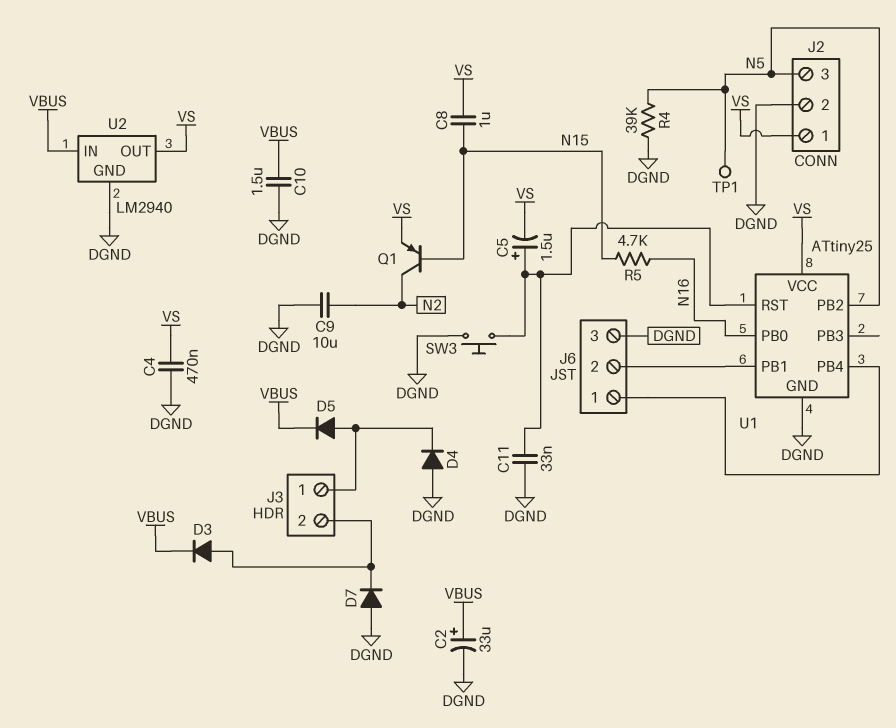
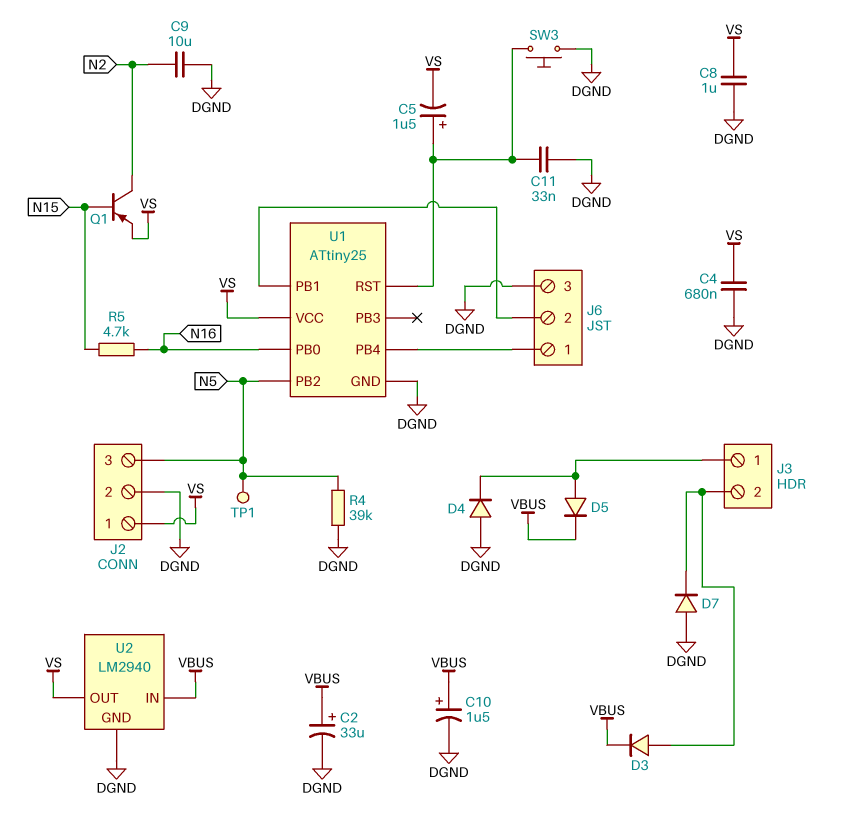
C4: 470nF (DGND, VS) -> 680nF (DGND, VS)
C8: 1uF (N15, VS) -> 1uF (DGND, VS)
C10: 1.5uF (DGND, VBUS) -> 1.5uF (plus VBUS, minus DGND)

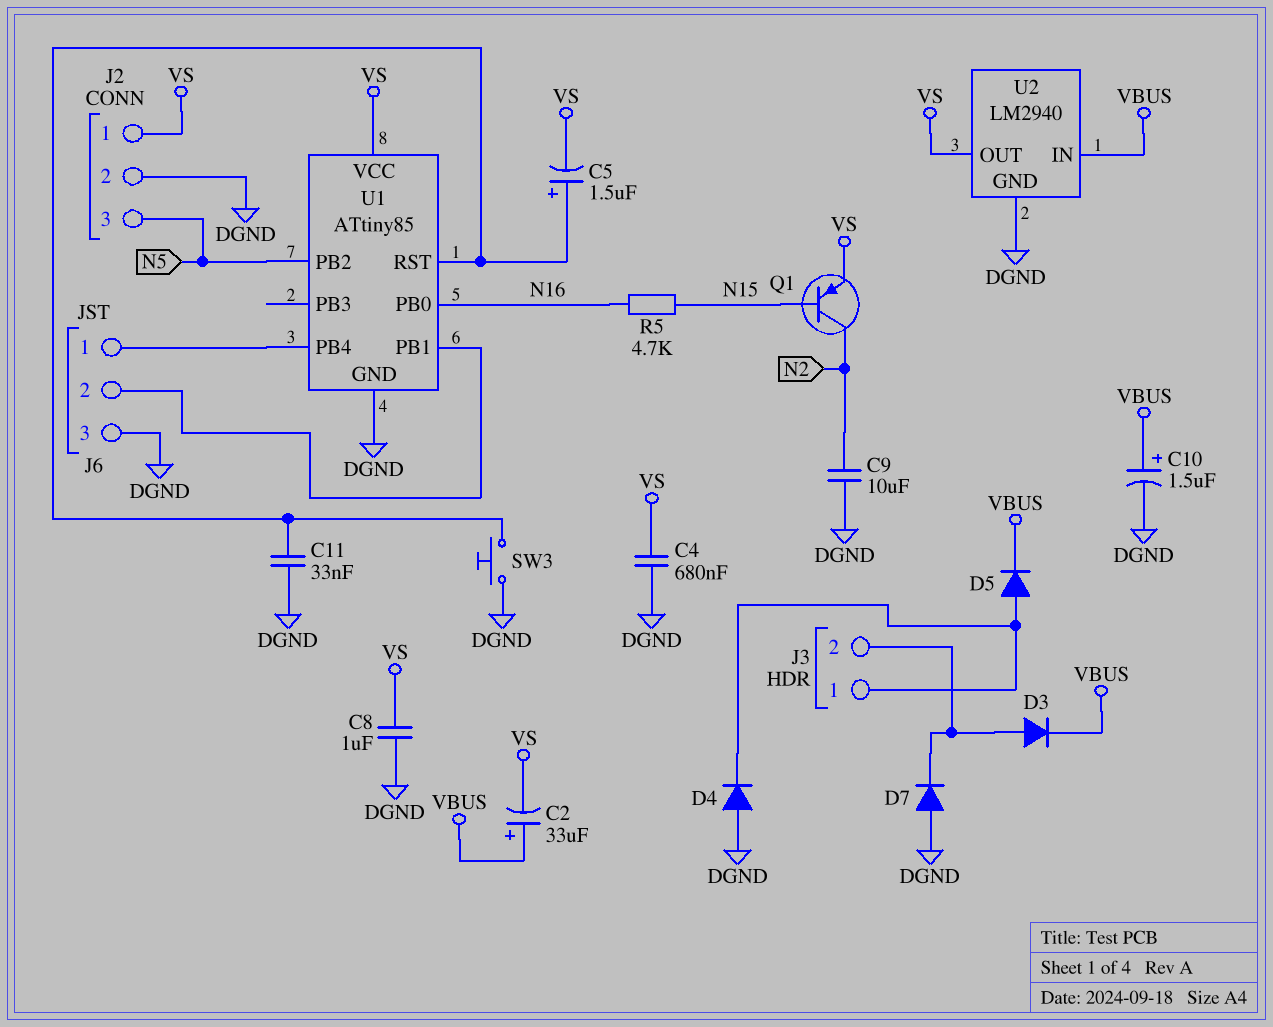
C2: 33uF (plus VBUS, minus DGND) -> 33uF (plus VBUS, minus VS)
R4: 39k (DGND, N5) -> none
TP1: test point (N5) -> none
U1: ATtiny25 -> ATtiny85

